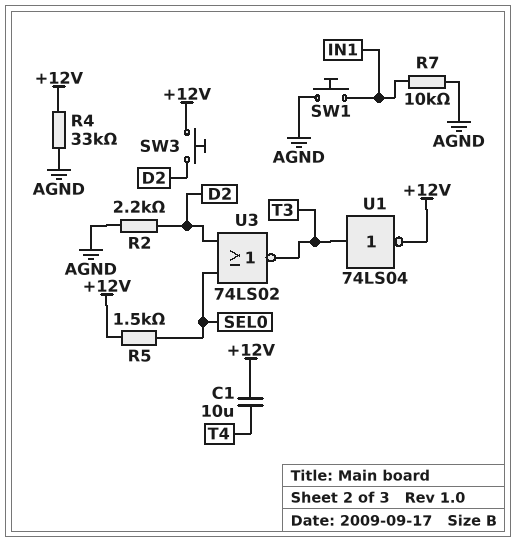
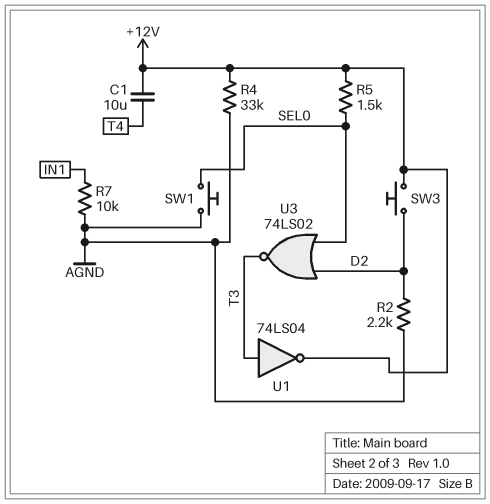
SW1: button (AGND, IN1) -> button (AGND, SEL0)

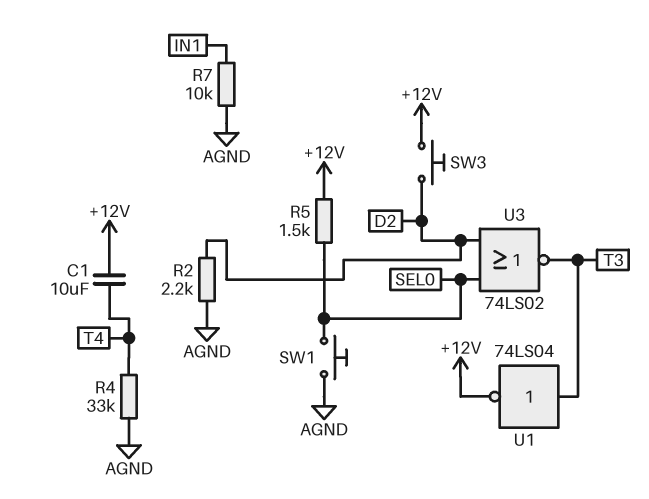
R4: 33k (+12V, AGND) -> 33k (AGND, T4)

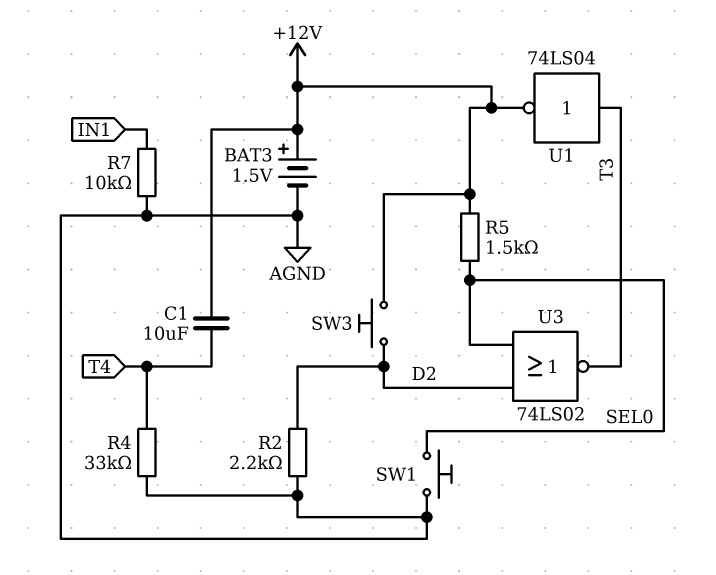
BAT3: none -> 1.5V (plus +12V, minus AGND)

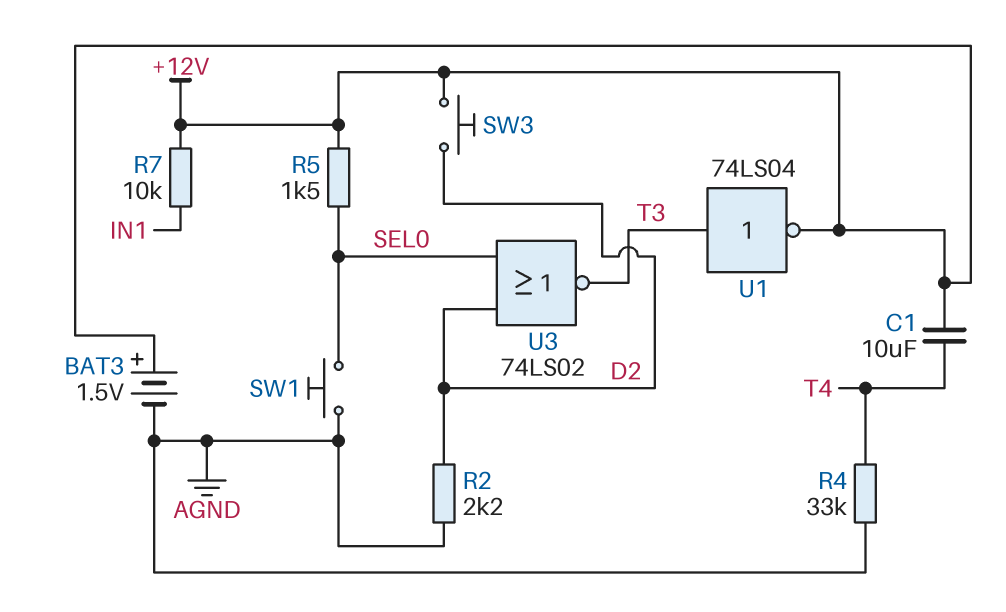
R7: 10k (AGND, IN1) -> 10k (+12V, IN1)

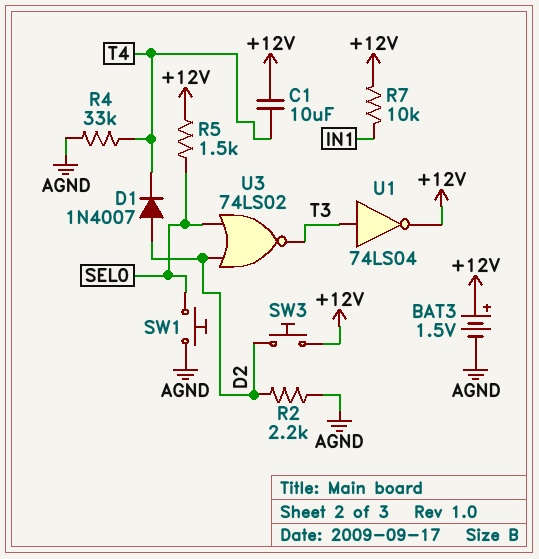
D1: none -> diode 1N4007 (A D2, K T4)

